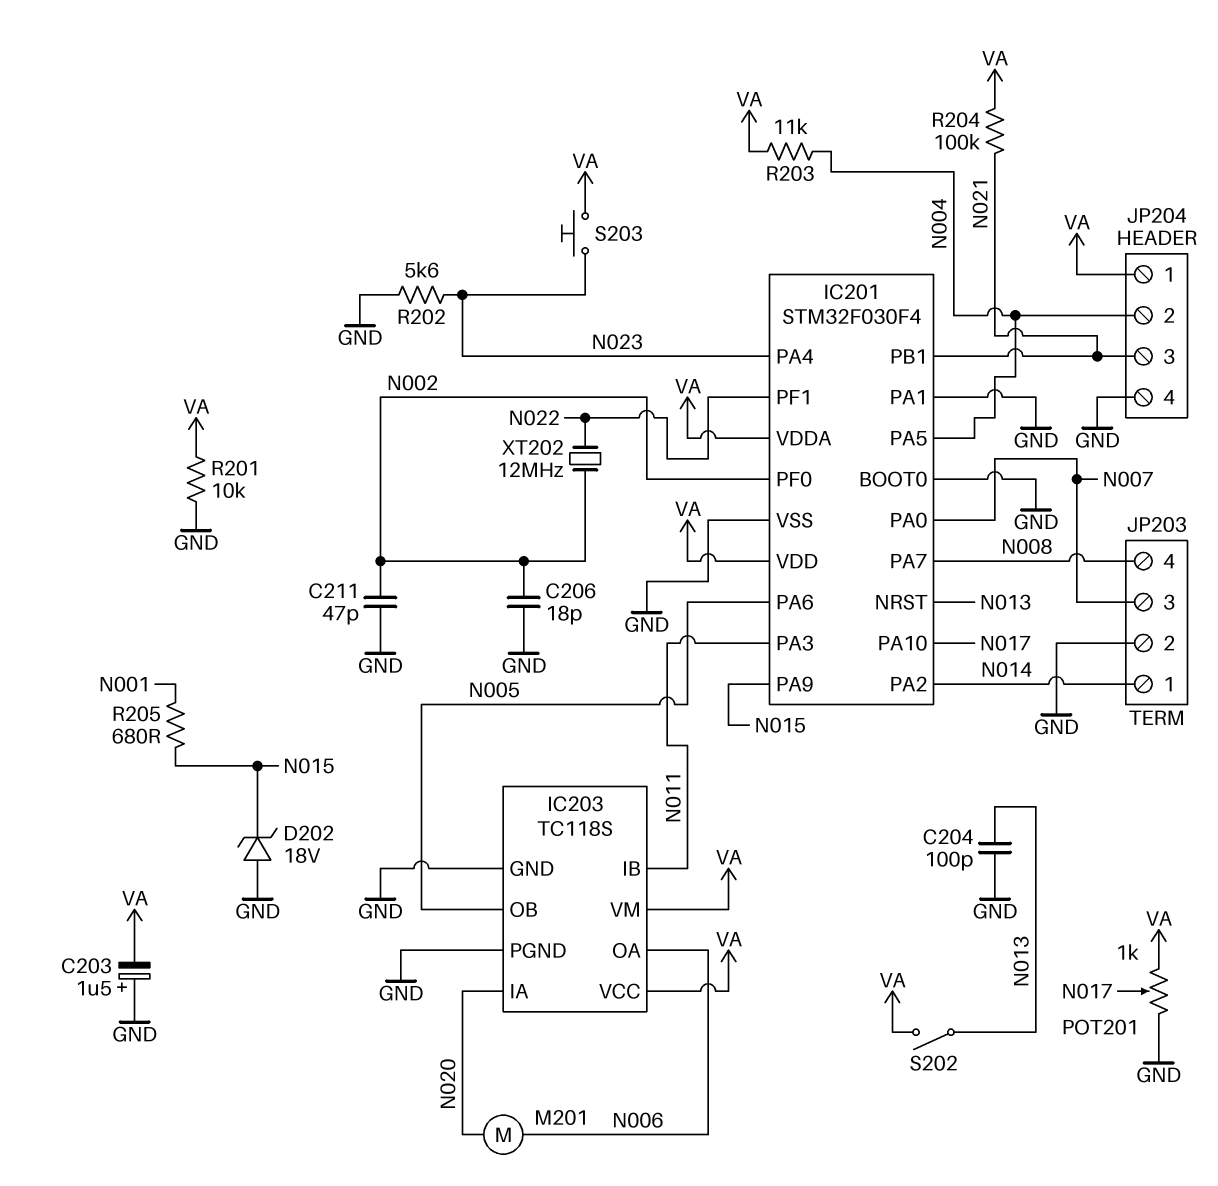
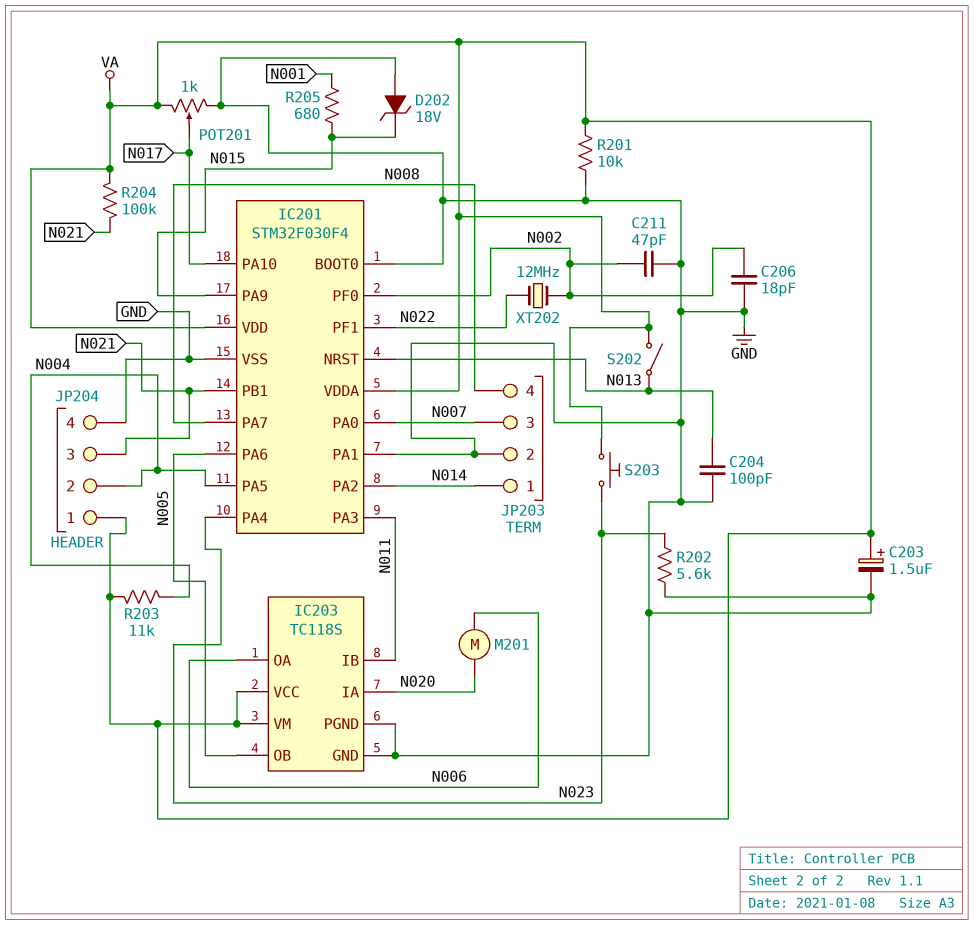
C203: 1.5uF (plus GND, minus VA) -> 1.5uF (plus VA, minus GND)

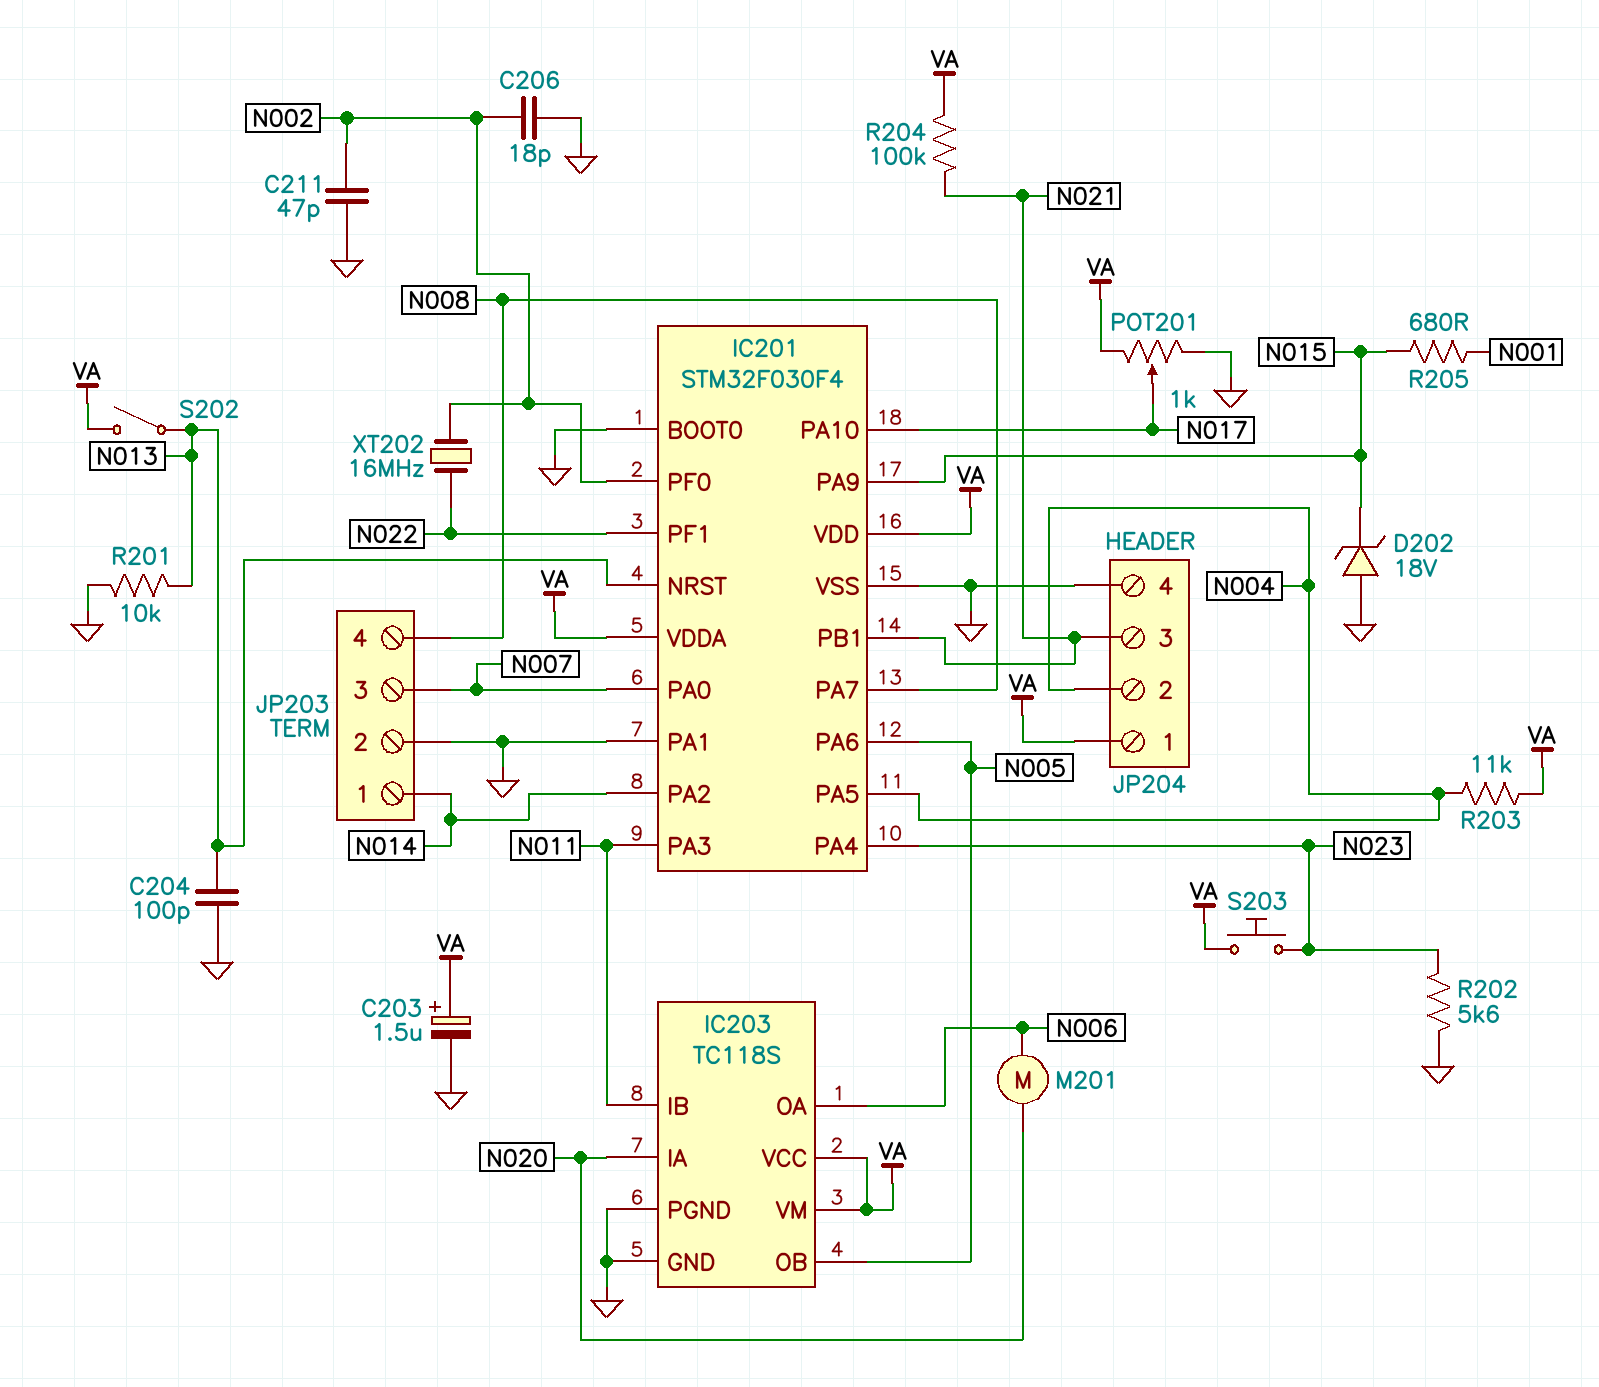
R201: 10k (GND, VA) -> 10k (GND, N013)
XT202: 12MHz (N002, N022) -> 16MHz (N002, N022)

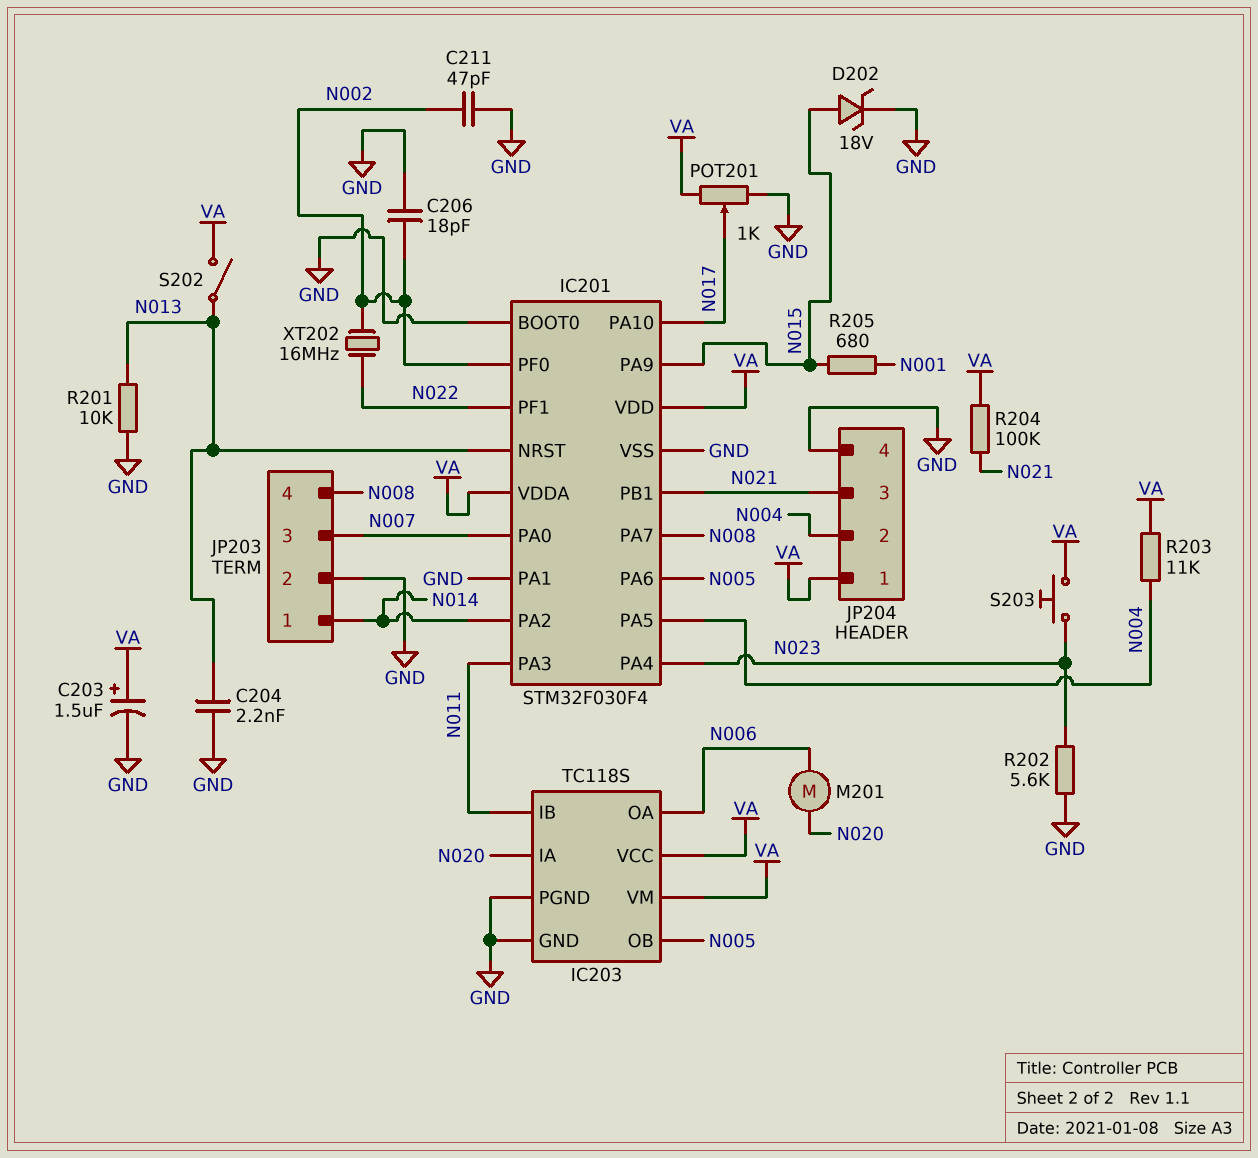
C204: 100pF (GND, N013) -> 2.2nF (GND, N013)
D202: zener 18V (A GND, K N015) -> zener 18V (A N015, K GND)

